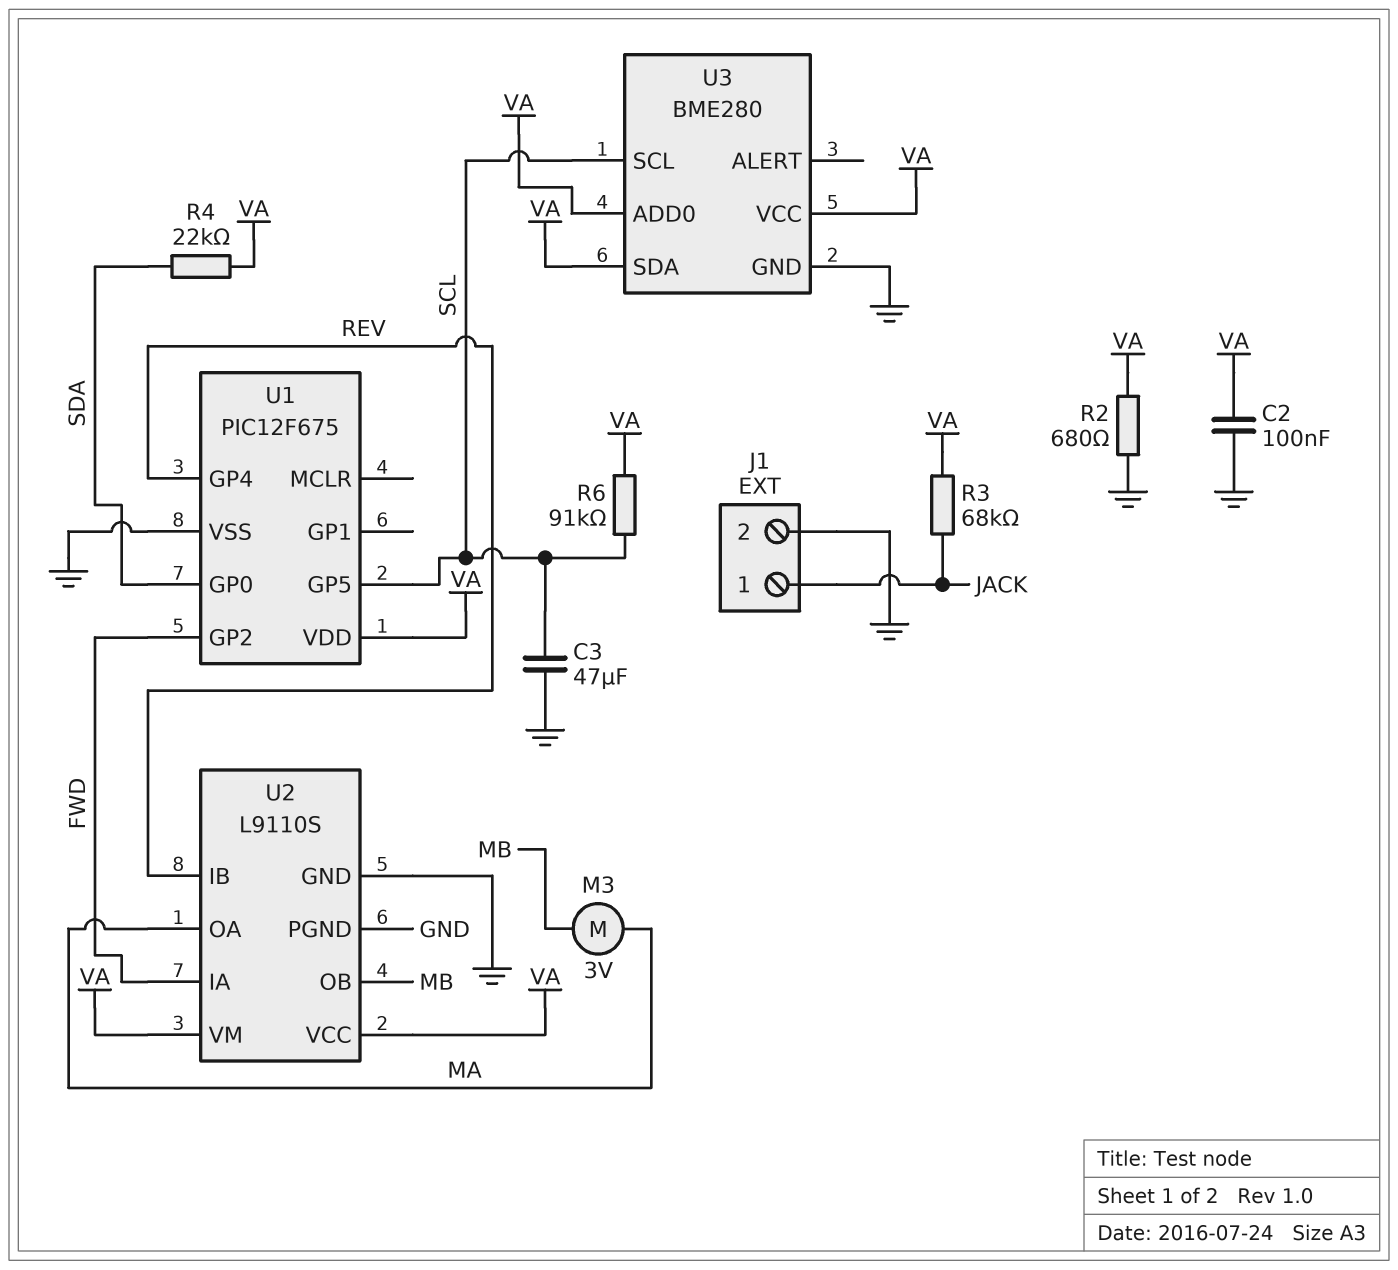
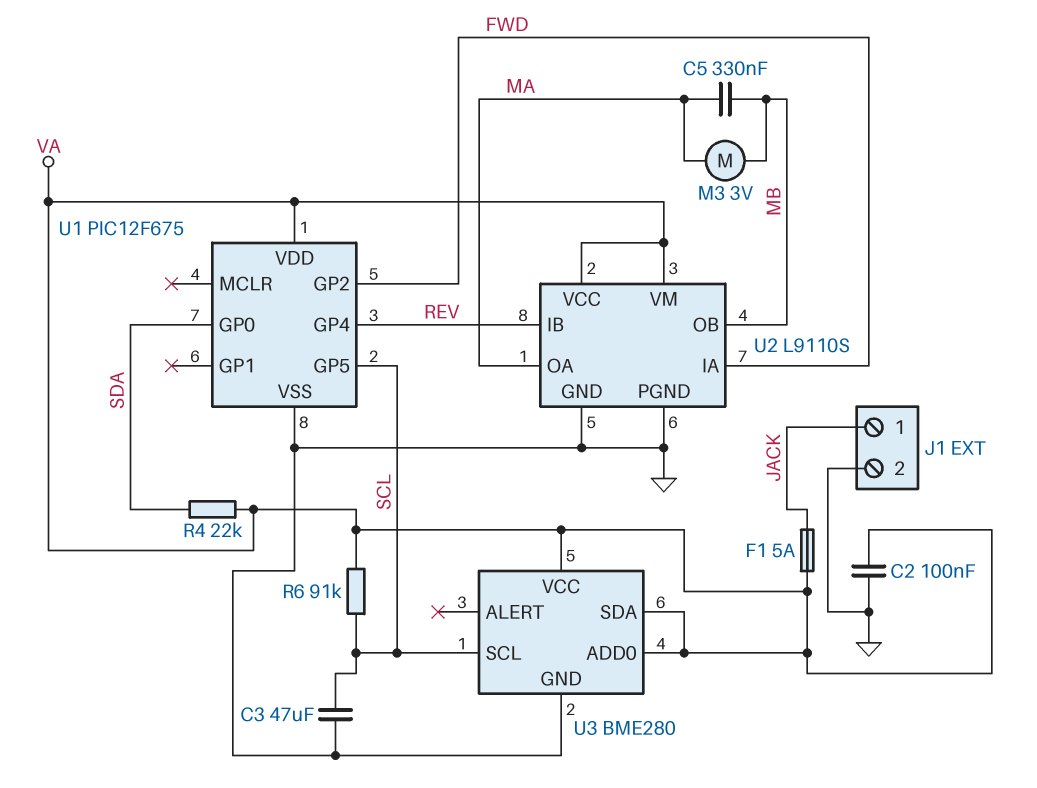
C5: none -> 330nF (MA, MB)
F1: none -> 5A (JACK, VA)
R2: 680 (GND, VA) -> none
R3: 68k (JACK, VA) -> none

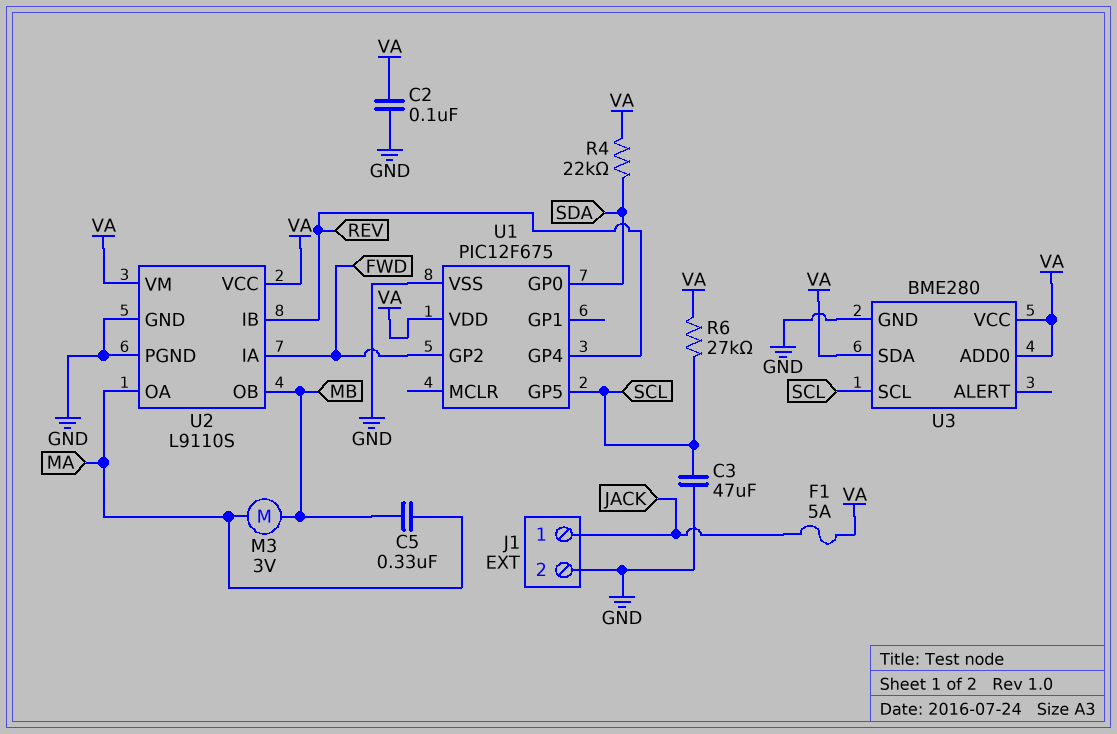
R6: 91k (SCL, VA) -> 27k (SCL, VA)

